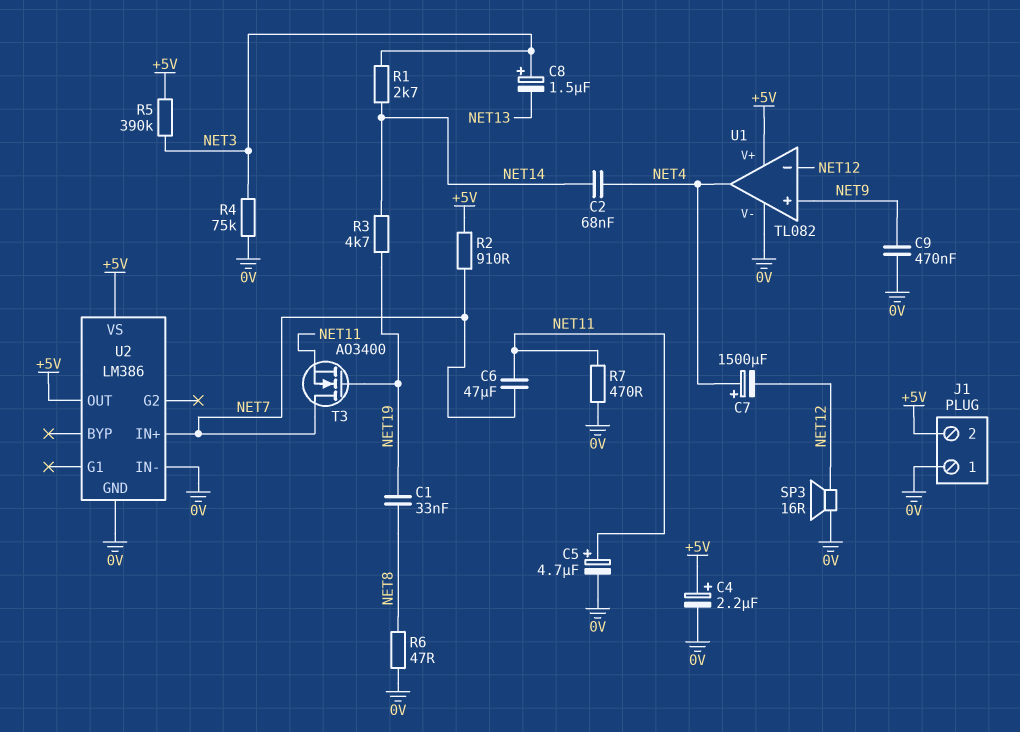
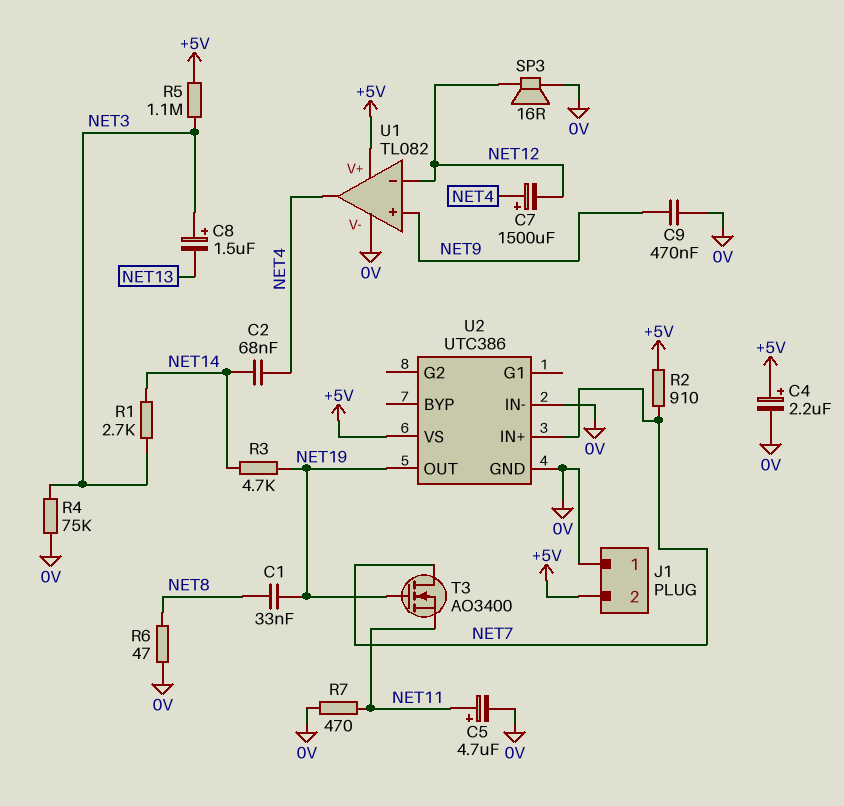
C6: 47uF (NET7, NET11) -> none
R5: 390k (+5V, NET3) -> 1.1M (+5V, NET3)
U2: LM386 -> UTC386
U2 pin OUT: +5V -> NET19

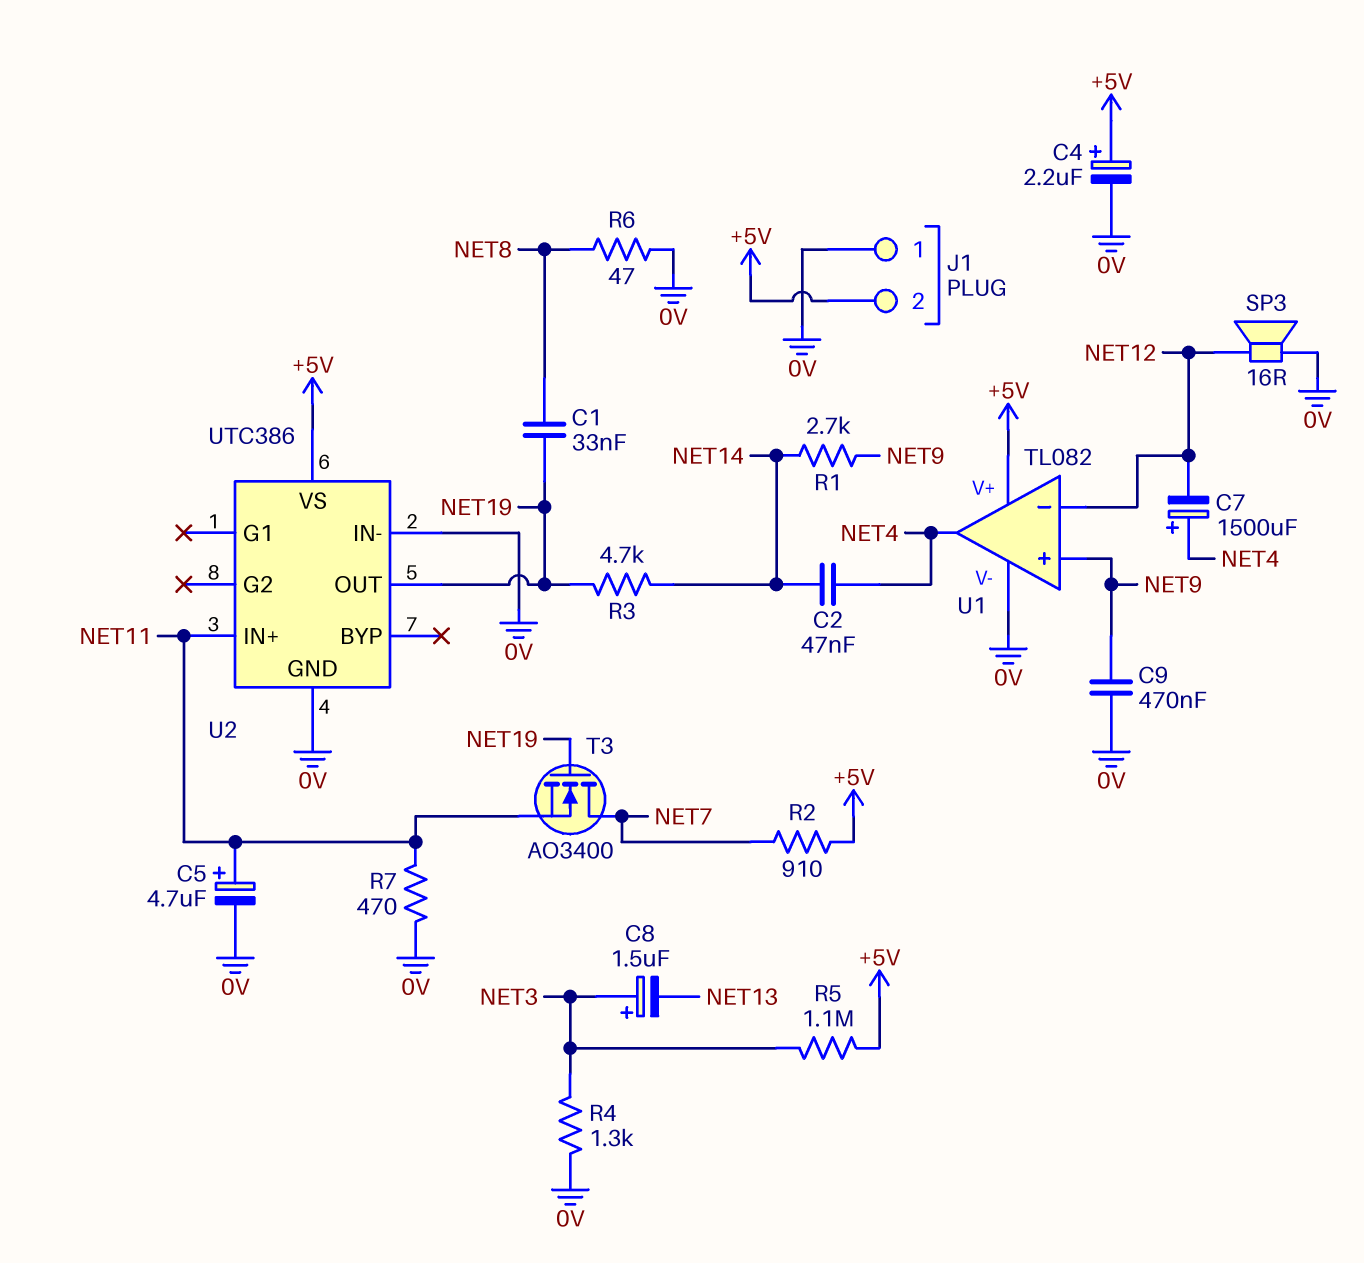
C2: 68nF (NET4, NET14) -> 47nF (NET4, NET14)
R1: 2.7k (NET3, NET14) -> 2.7k (NET9, NET14)
R4: 75k (0V, NET3) -> 1.3k (0V, NET3)
U2 pin IN+: NET7 -> NET11

